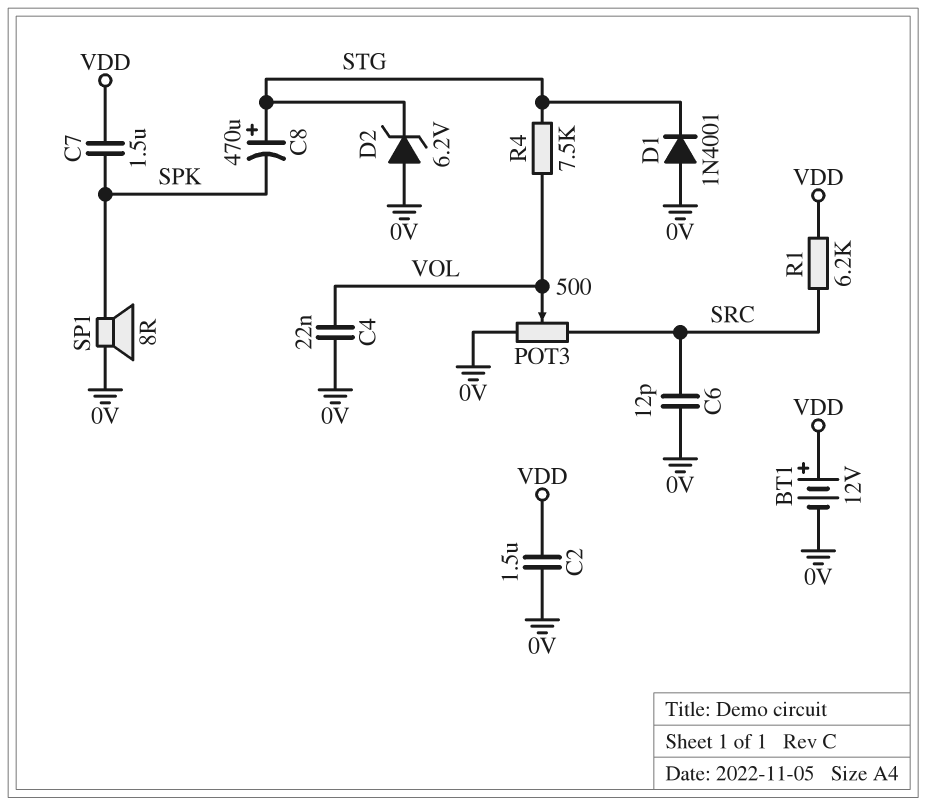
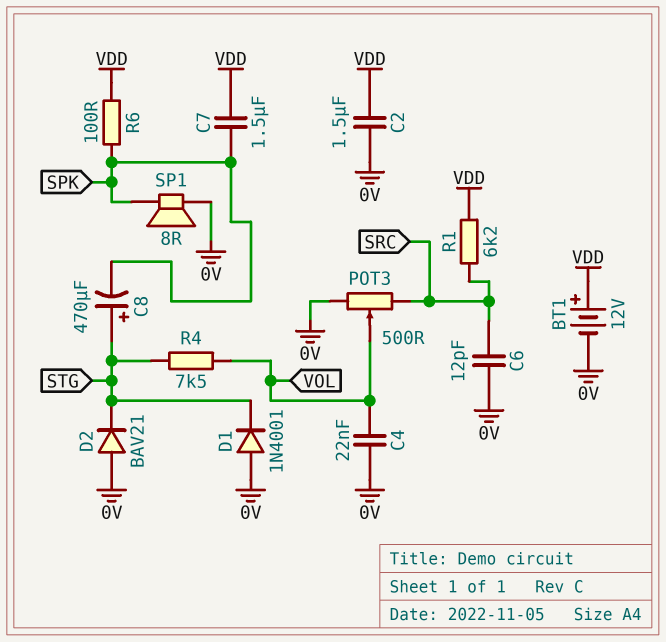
D2: zener 6.2V (A 0V, K STG) -> diode BAV21 (A 0V, K STG)
R6: none -> 100 (SPK, VDD)

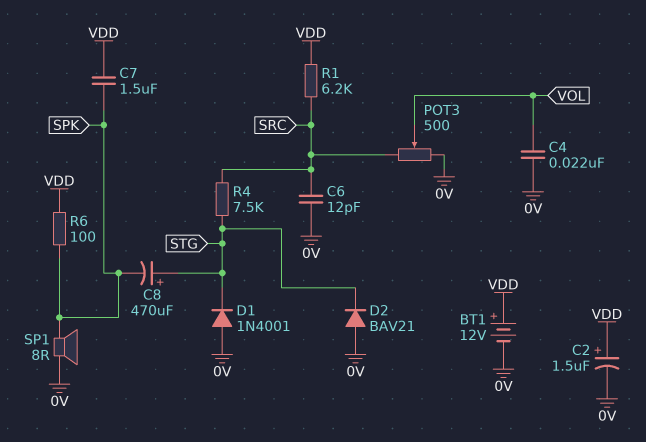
C2: 1.5uF (0V, VDD) -> 1.5uF (plus VDD, minus 0V)
R4: 7.5k (STG, VOL) -> 7.5k (SRC, STG)

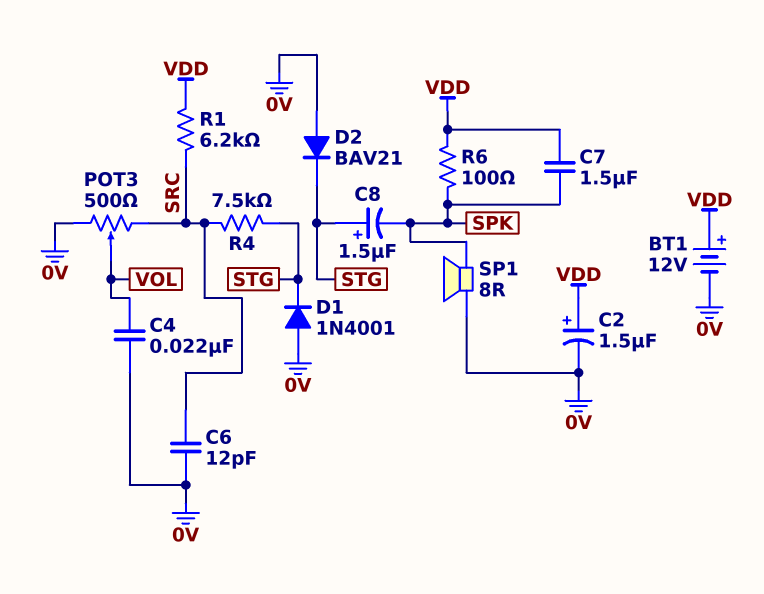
C8: 470uF (plus STG, minus SPK) -> 1.5uF (plus STG, minus SPK)

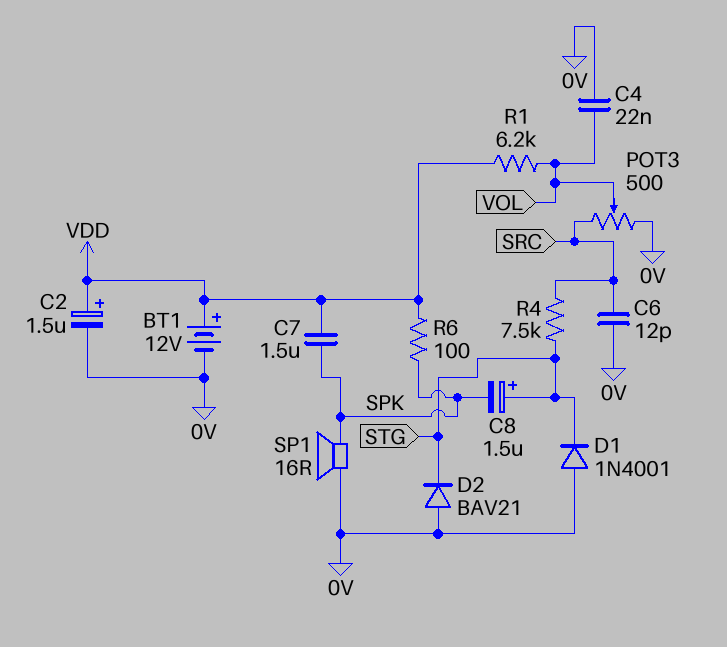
R1: 6.2k (SRC, VDD) -> 6.2k (VDD, VOL)
SP1: speaker 8R (0V, SPK) -> speaker 16R (0V, SPK)

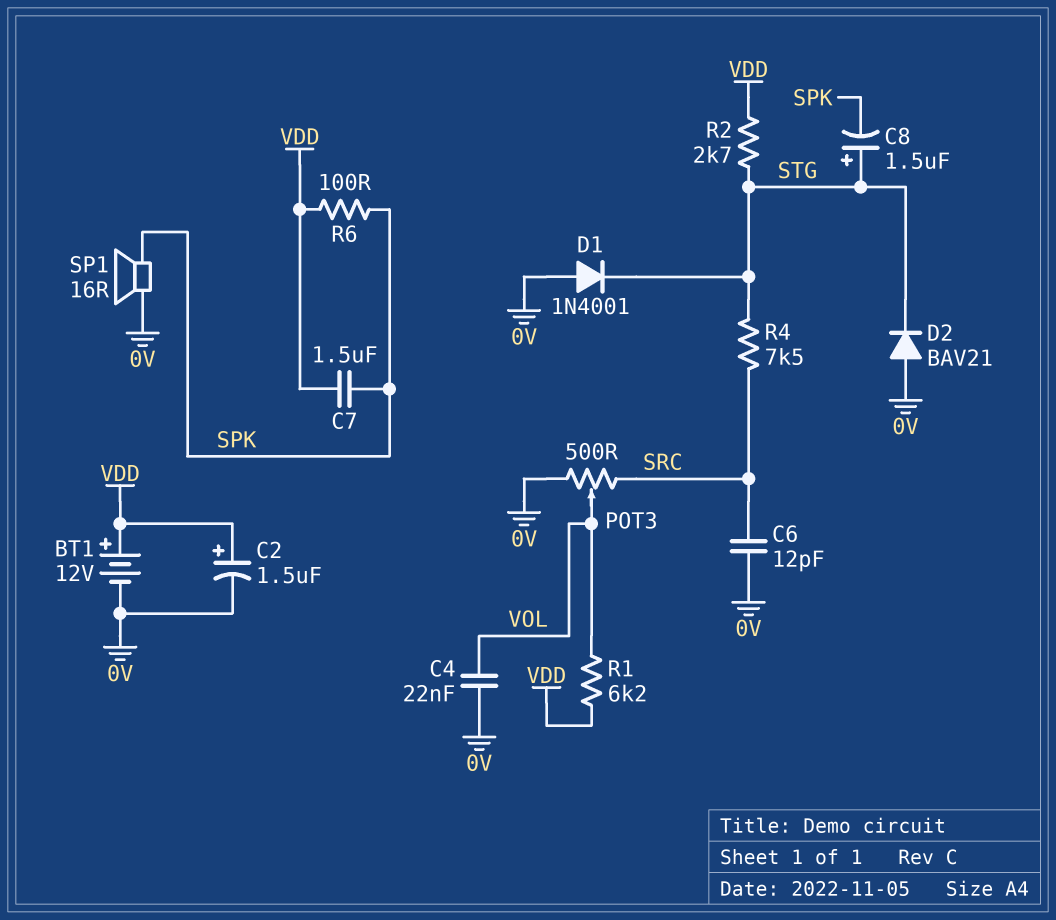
R2: none -> 2.7k (STG, VDD)

